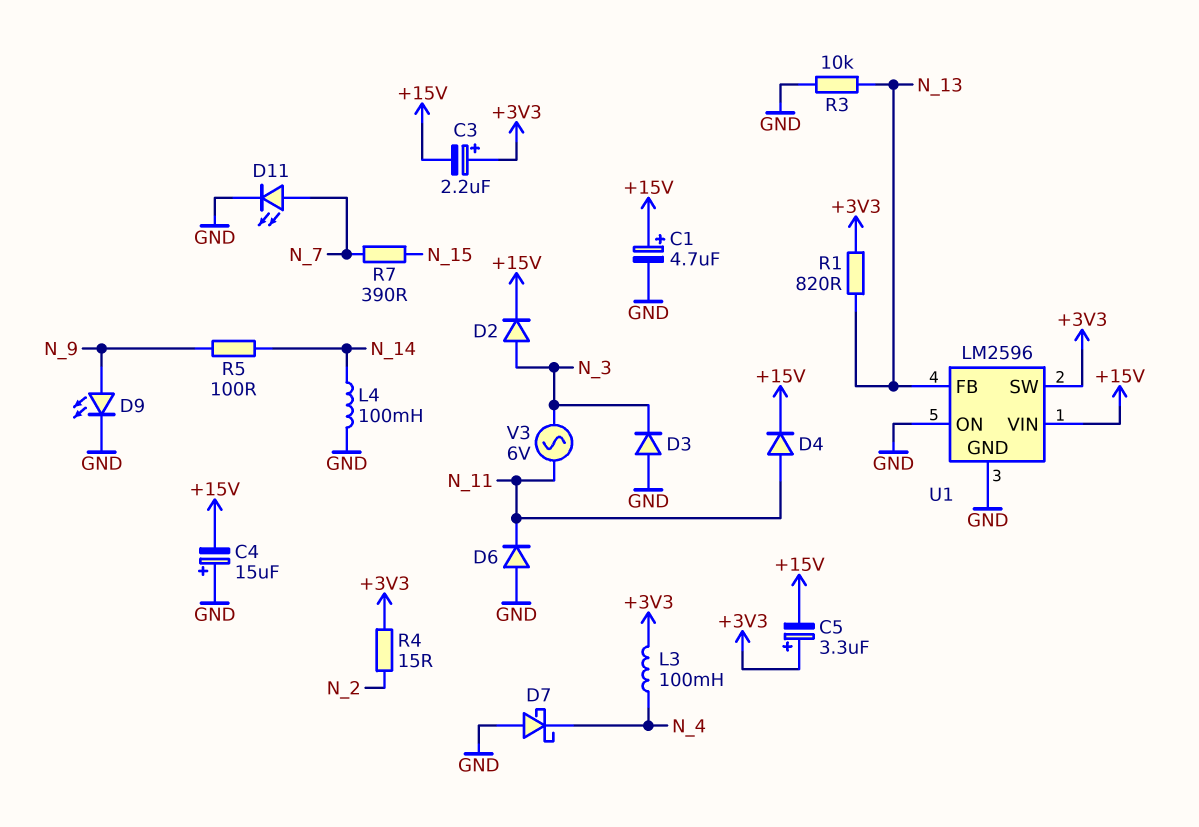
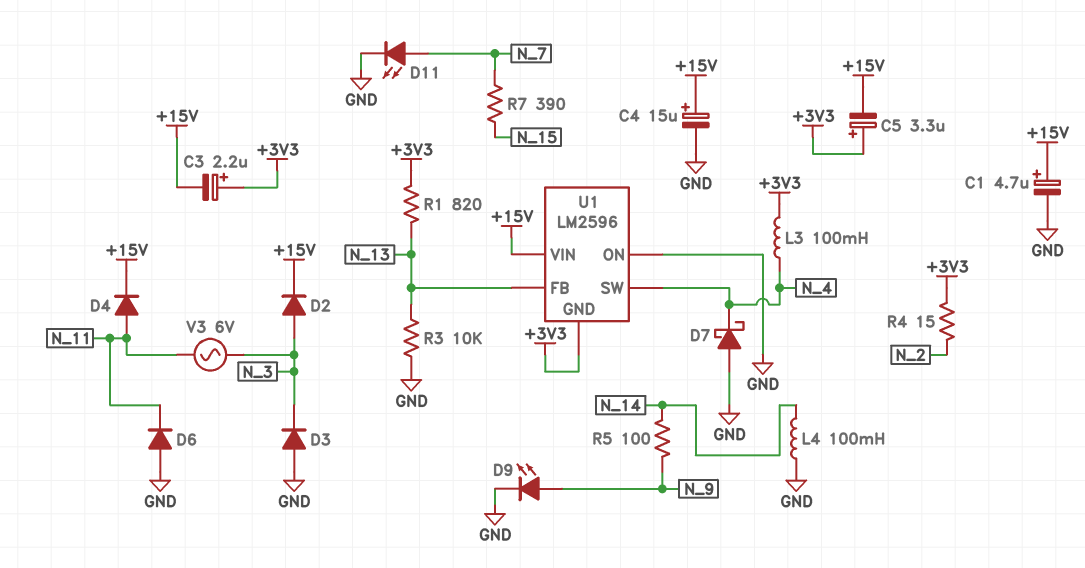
C4: 15uF (plus GND, minus +15V) -> 15uF (plus +15V, minus GND)
U1 pin GND: GND -> +3V3
U1 pin SW: +3V3 -> N_4

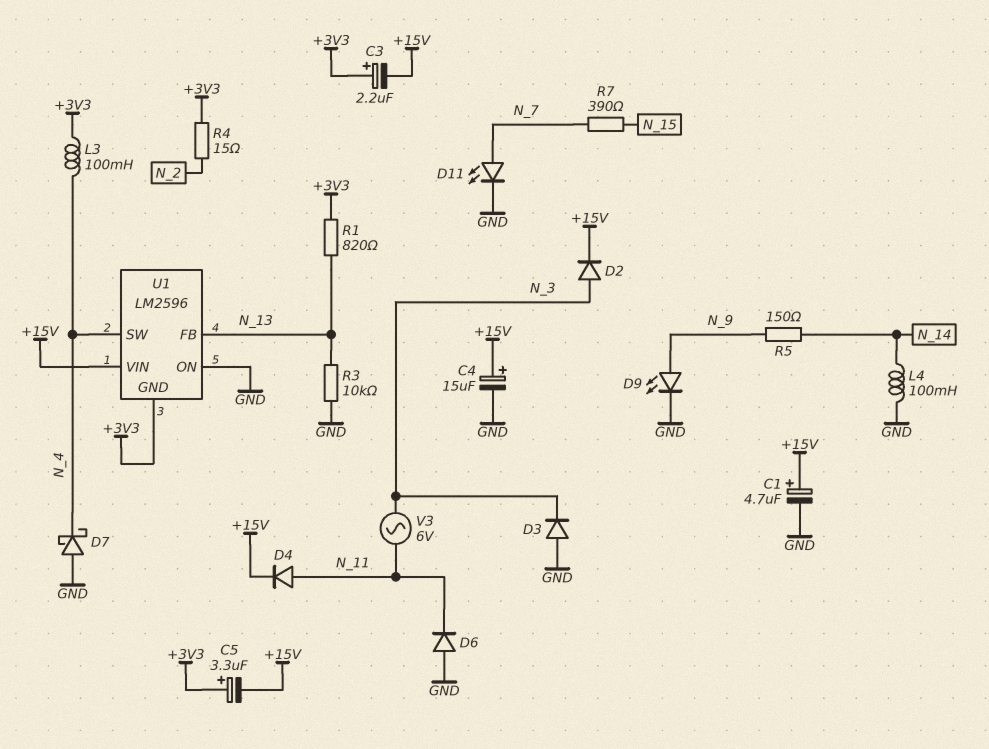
R5: 100 (N_9, N_14) -> 150 (N_9, N_14)

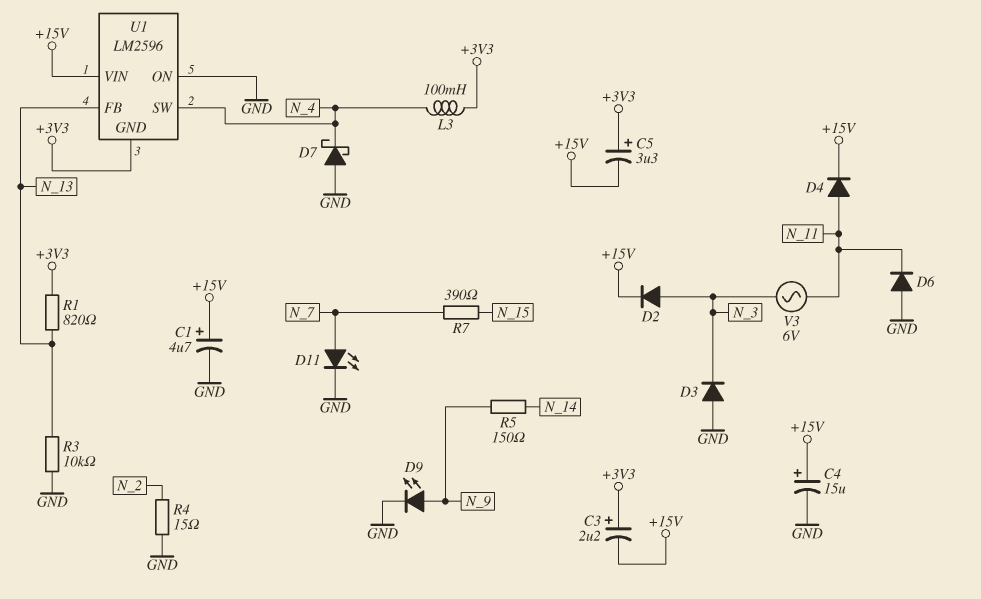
L4: 100mH (GND, N_14) -> none
R4: 15 (+3V3, N_2) -> 15 (GND, N_2)

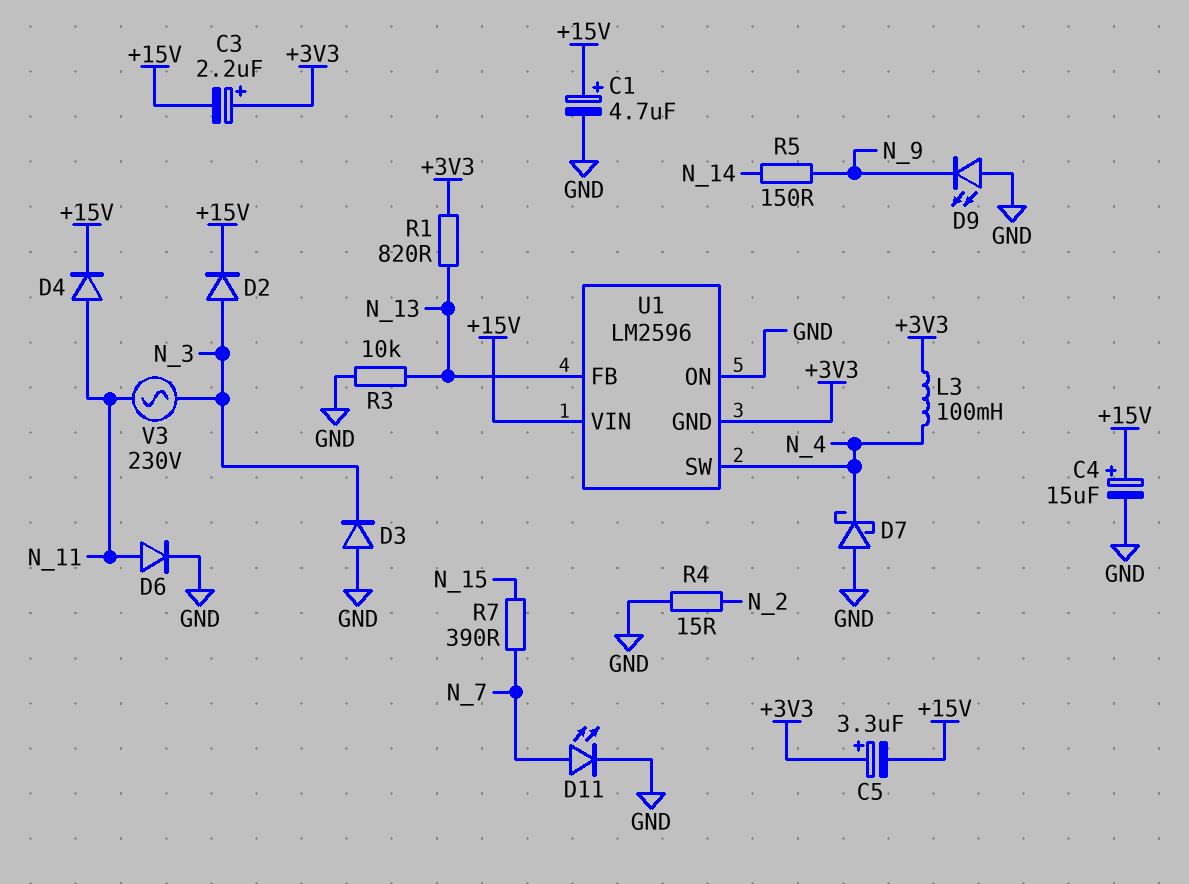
D6: diode (A GND, K N_11) -> diode (A N_11, K GND)
D9: LED (A N_9, K GND) -> LED (A GND, K N_9)
V3: AC 6V (N_3, N_11) -> AC 230V (N_3, N_11)

